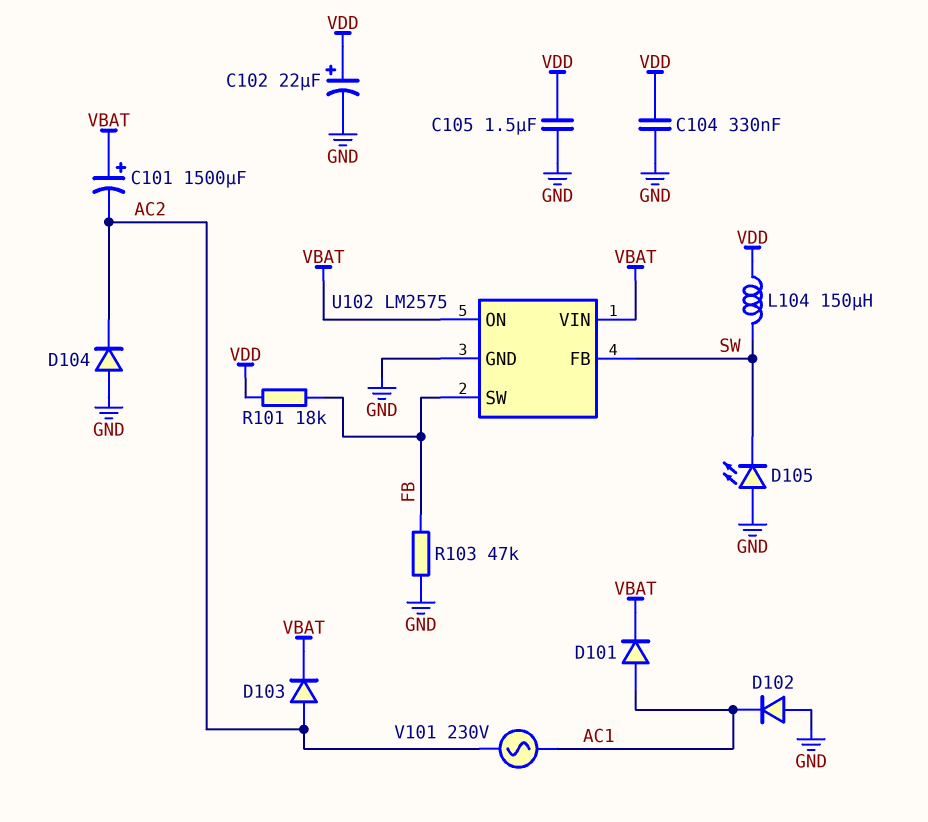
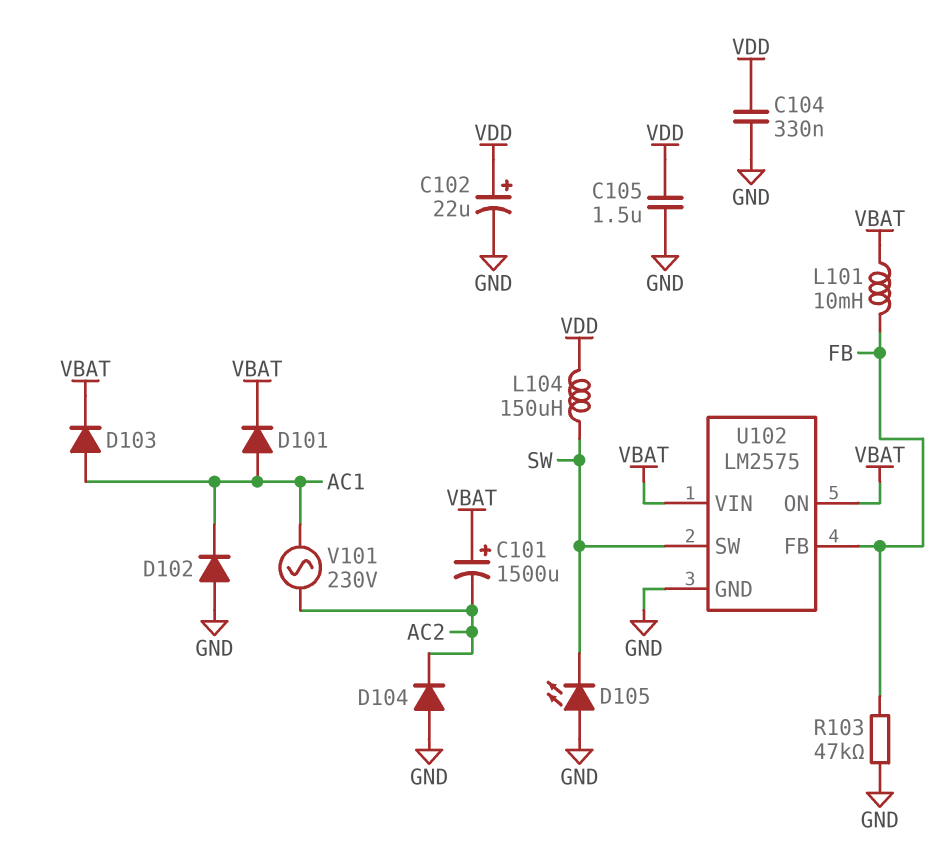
D103: diode (A AC2, K VBAT) -> diode (A AC1, K VBAT)
L101: none -> 10mH (FB, VBAT)
R101: 18k (FB, VDD) -> none
U102 pin FB: SW -> FB
U102 pin SW: FB -> SW

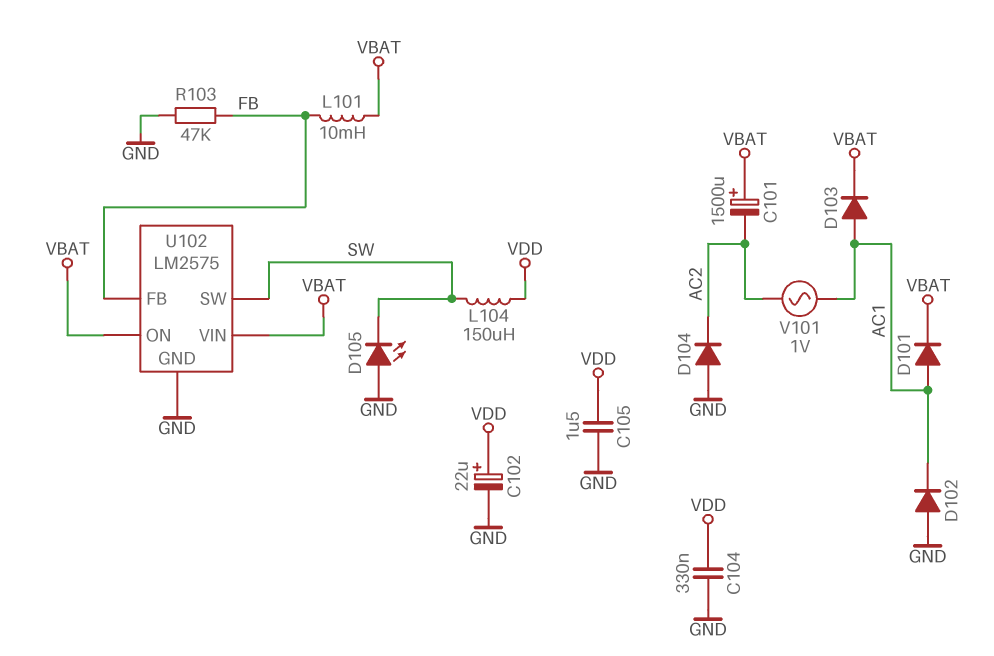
V101: AC 230V (AC1, AC2) -> AC 1V (AC1, AC2)

